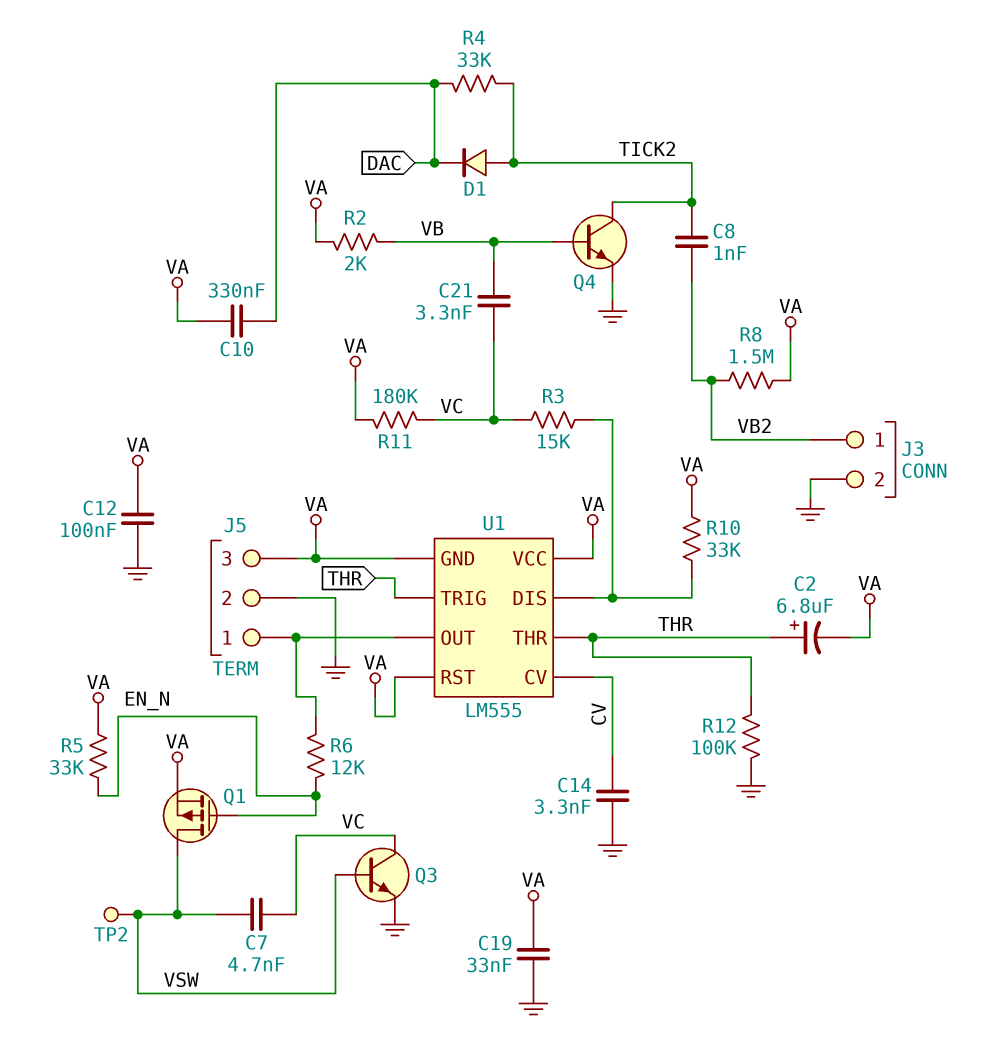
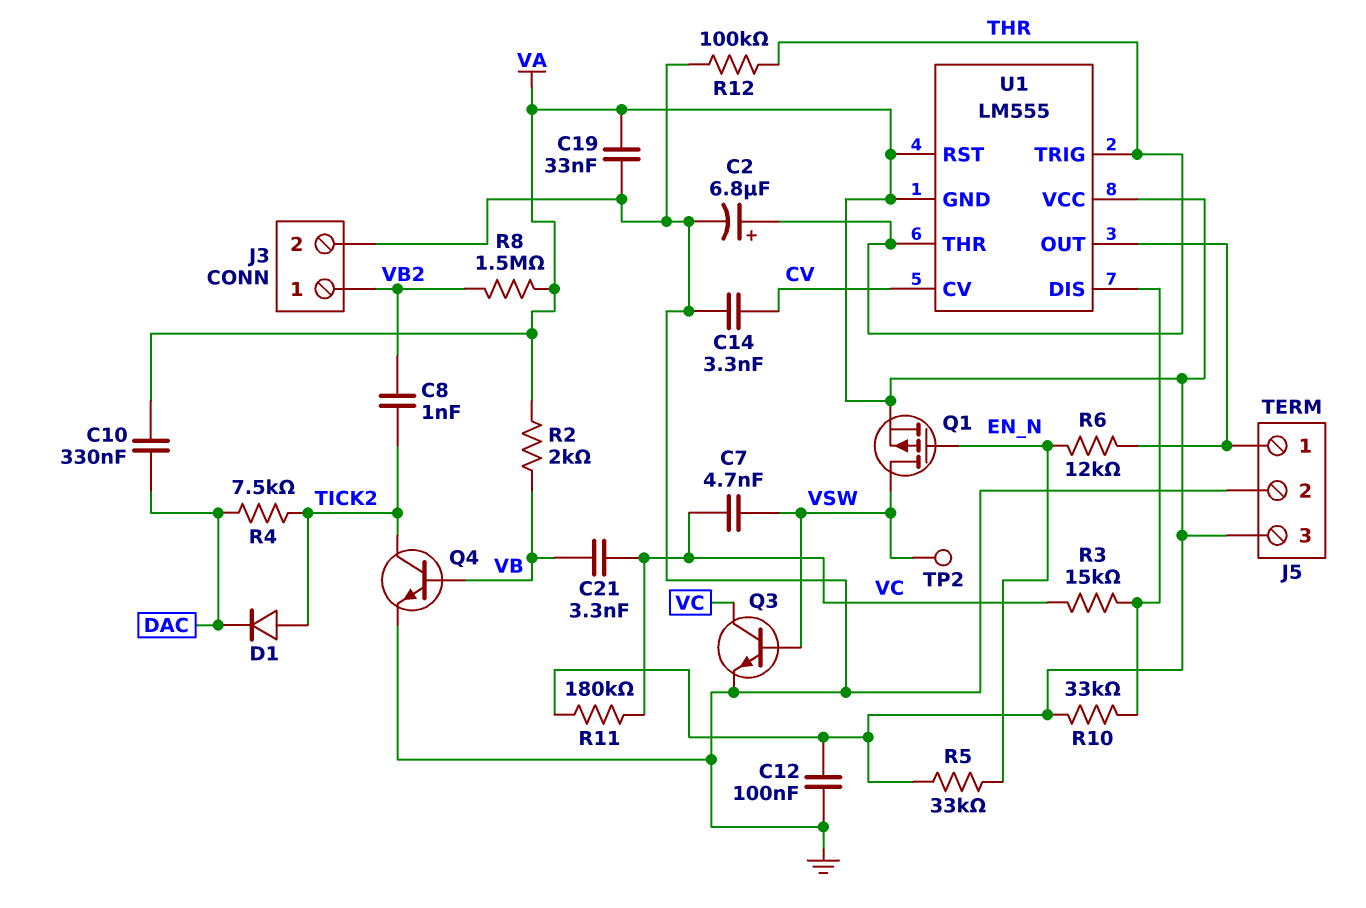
C2: 6.8uF (plus THR, minus VA) -> 6.8uF (plus THR, minus GND)
R4: 33k (DAC, TICK2) -> 7.5k (DAC, TICK2)

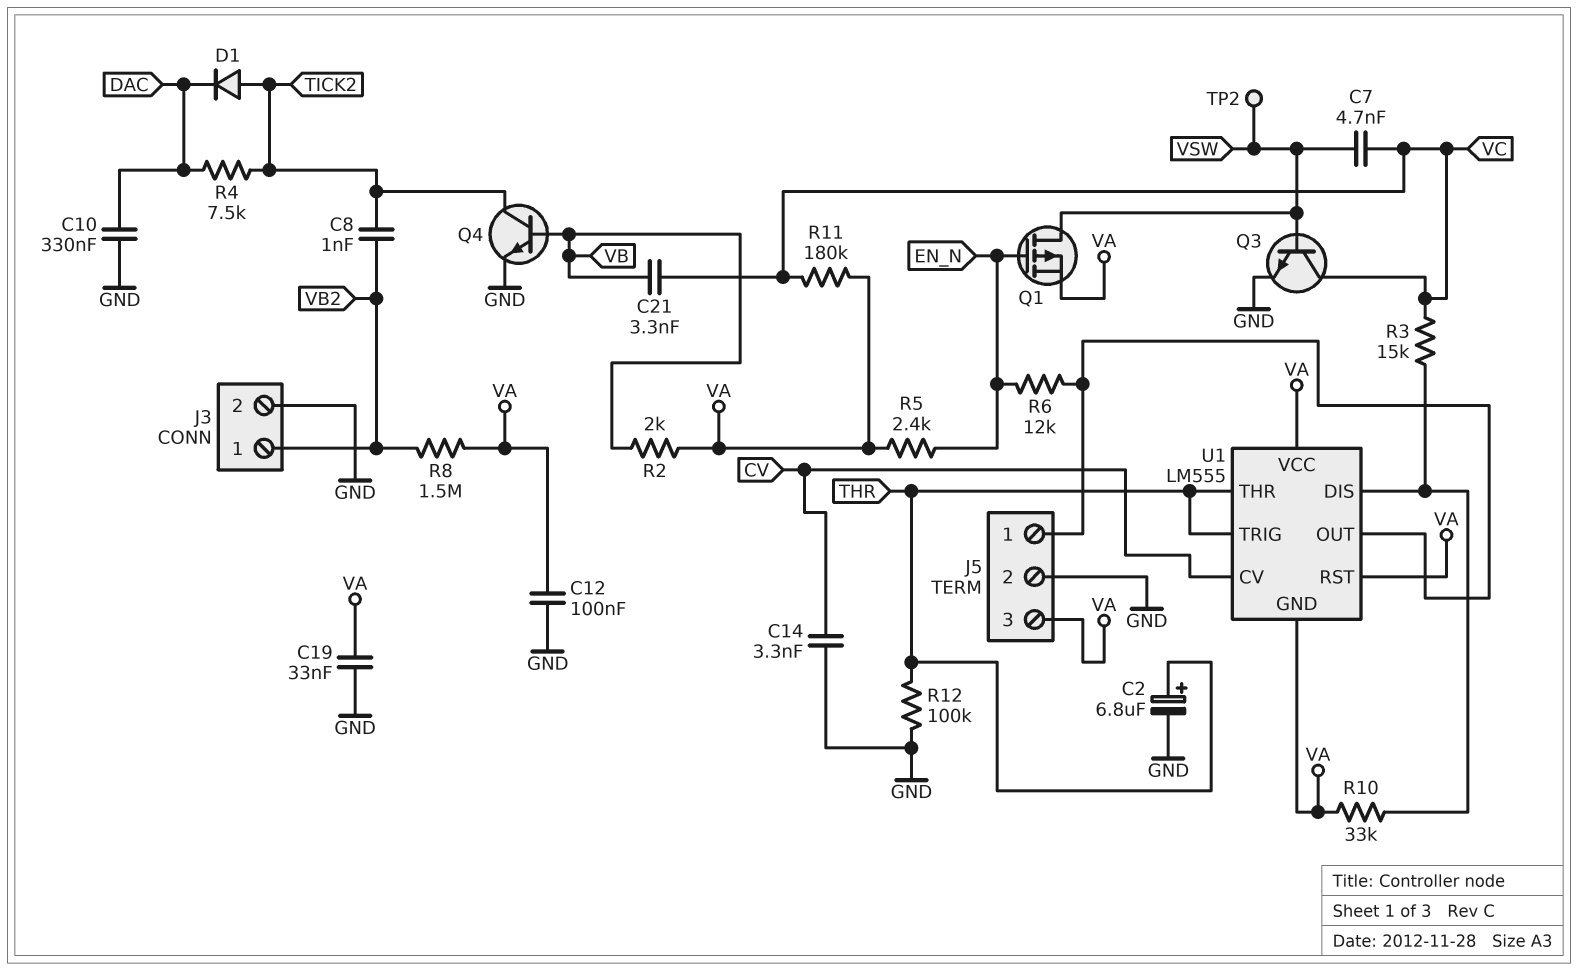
C10: 330nF (DAC, VA) -> 330nF (DAC, GND)
R5: 33k (EN_N, VA) -> 2.4k (EN_N, VA)

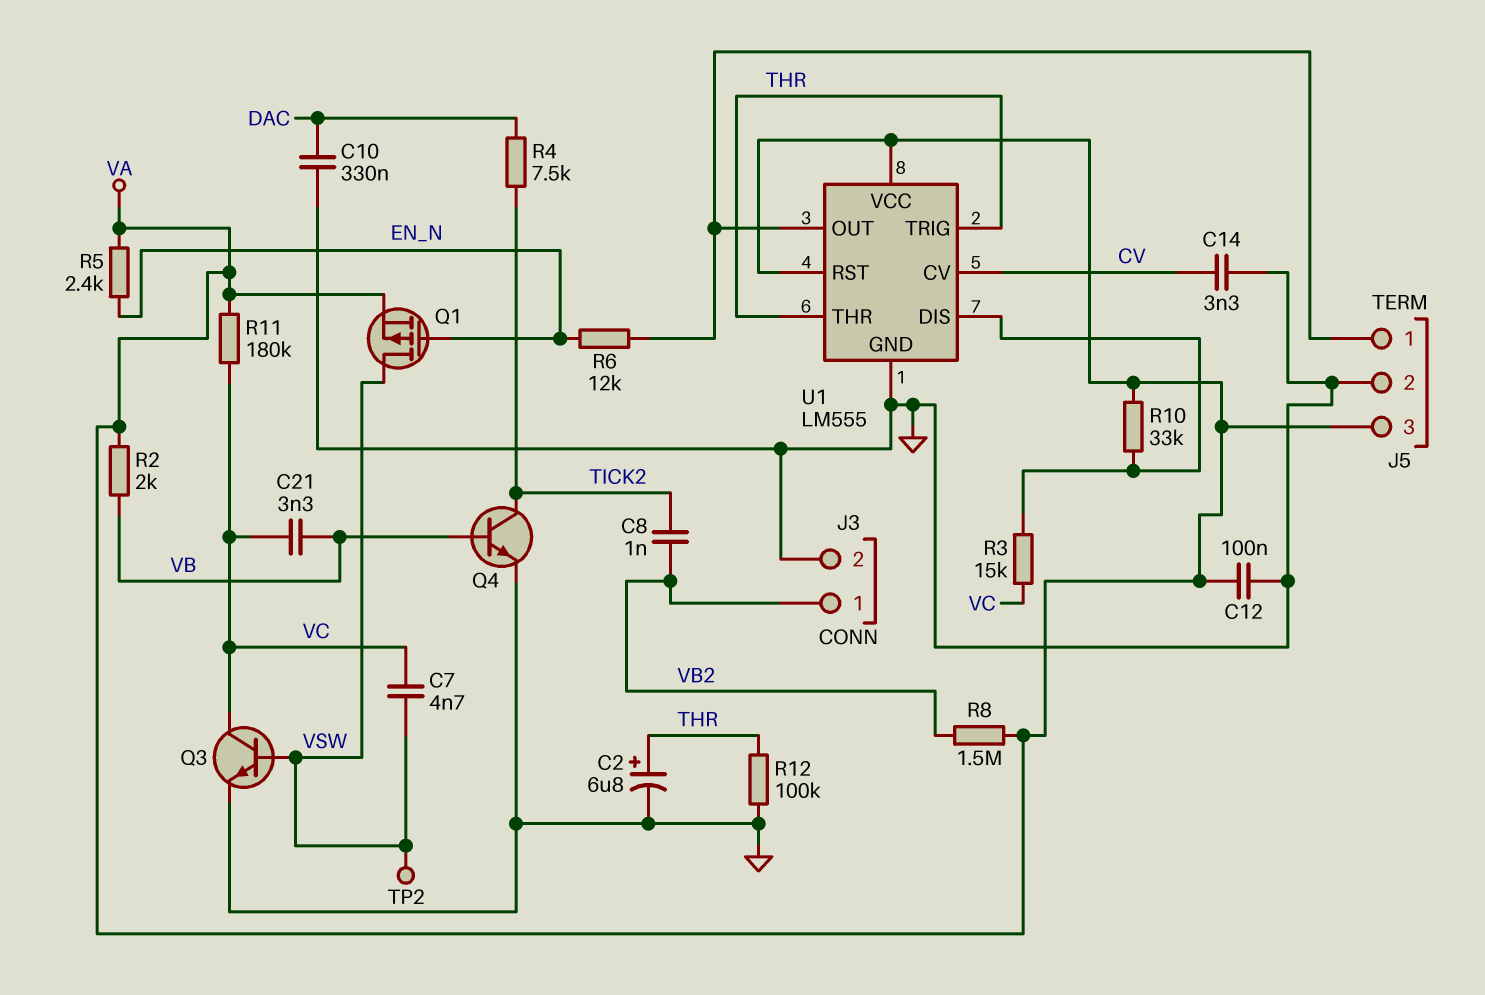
C19: 33nF (GND, VA) -> none
D1: diode (A TICK2, K DAC) -> none
U1 pin GND: VA -> GND

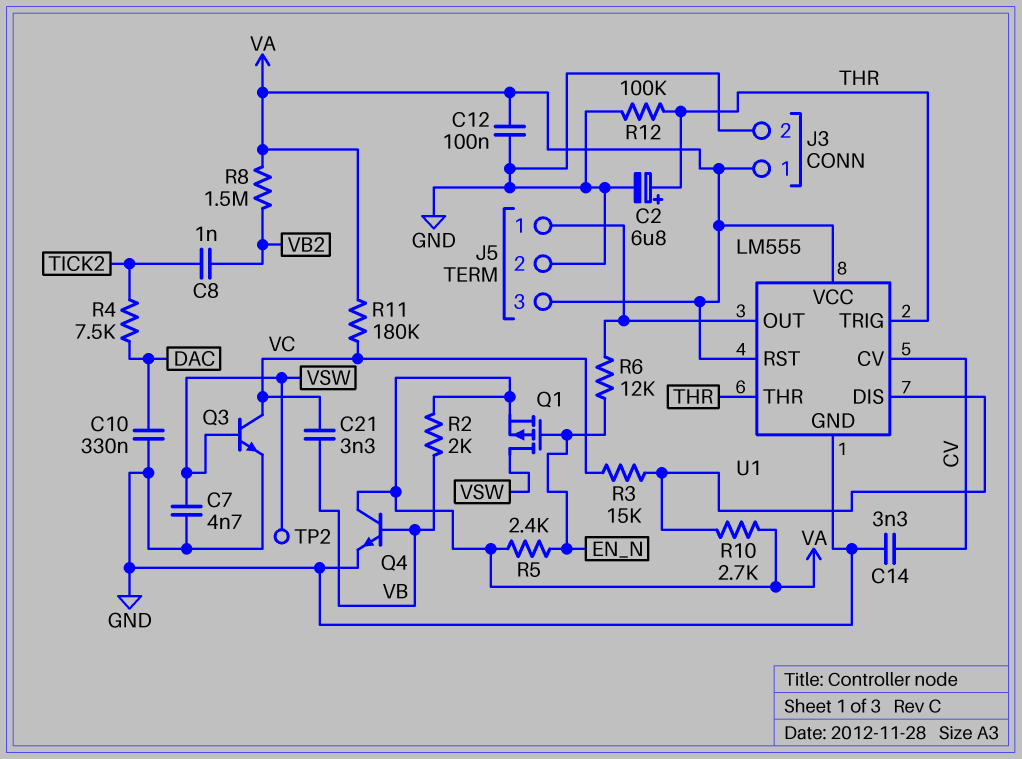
C7: 4.7nF (VC, VSW) -> 4.7nF (GND, VSW)
J3 pin 1: VB2 -> VA
Q4: NPN (B VB, C TICK2, E GND) -> NPN (B VB, C VA, E GND)
R10: 33k (U1/DIS, VA) -> 2.7k (U1/DIS, VA)

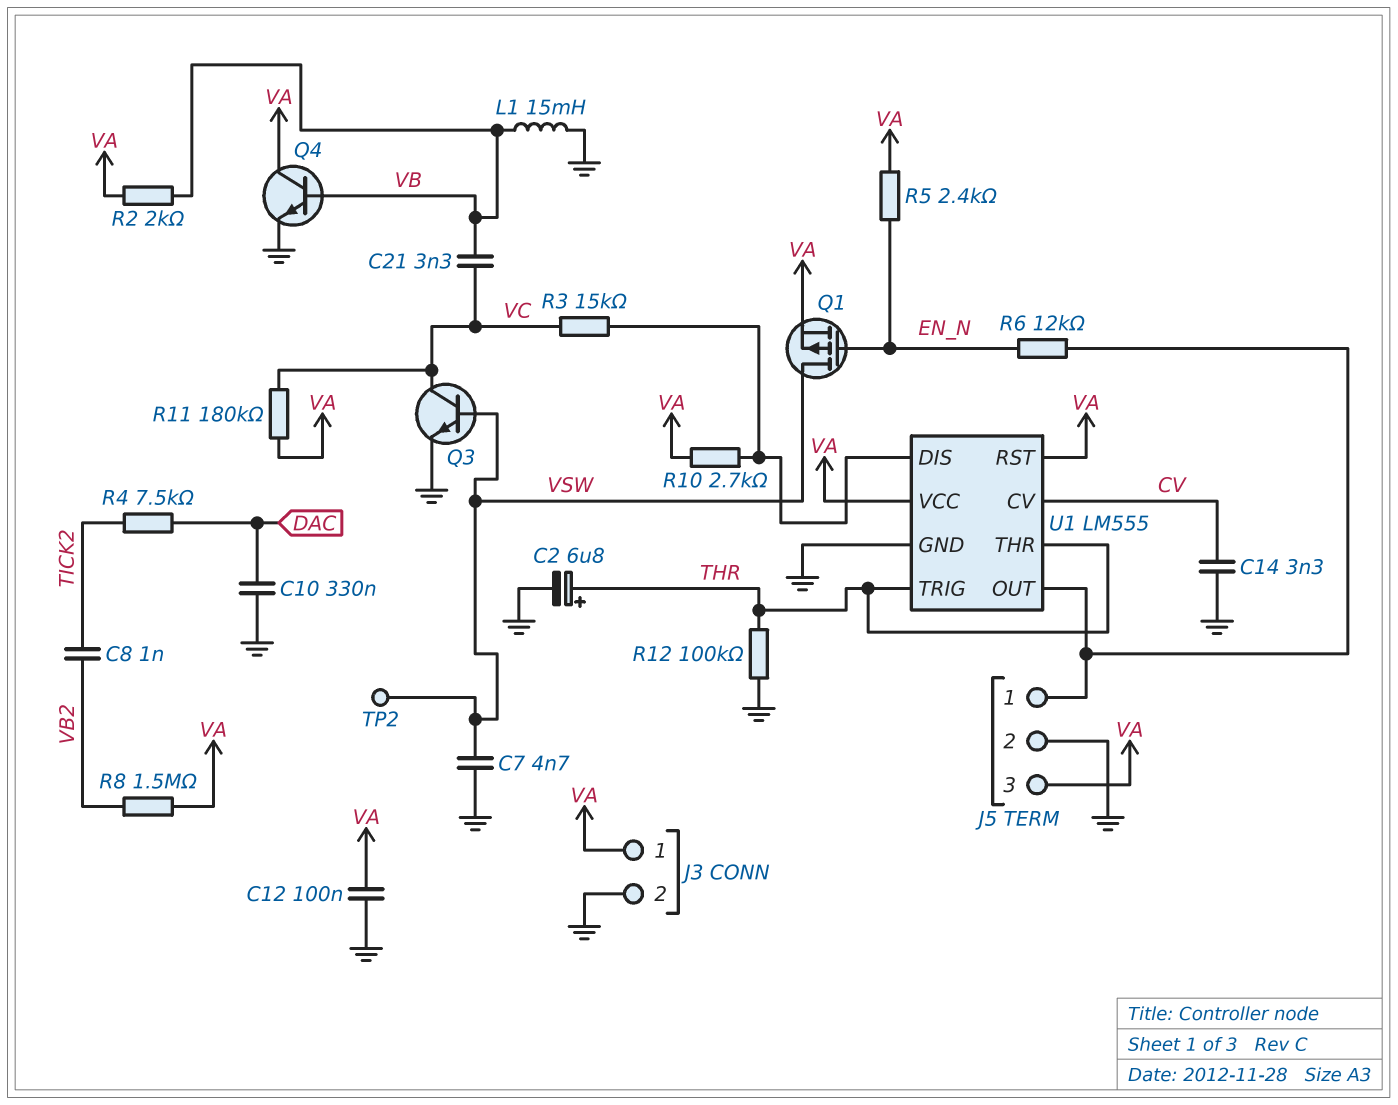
L1: none -> 15mH (GND, VB)

